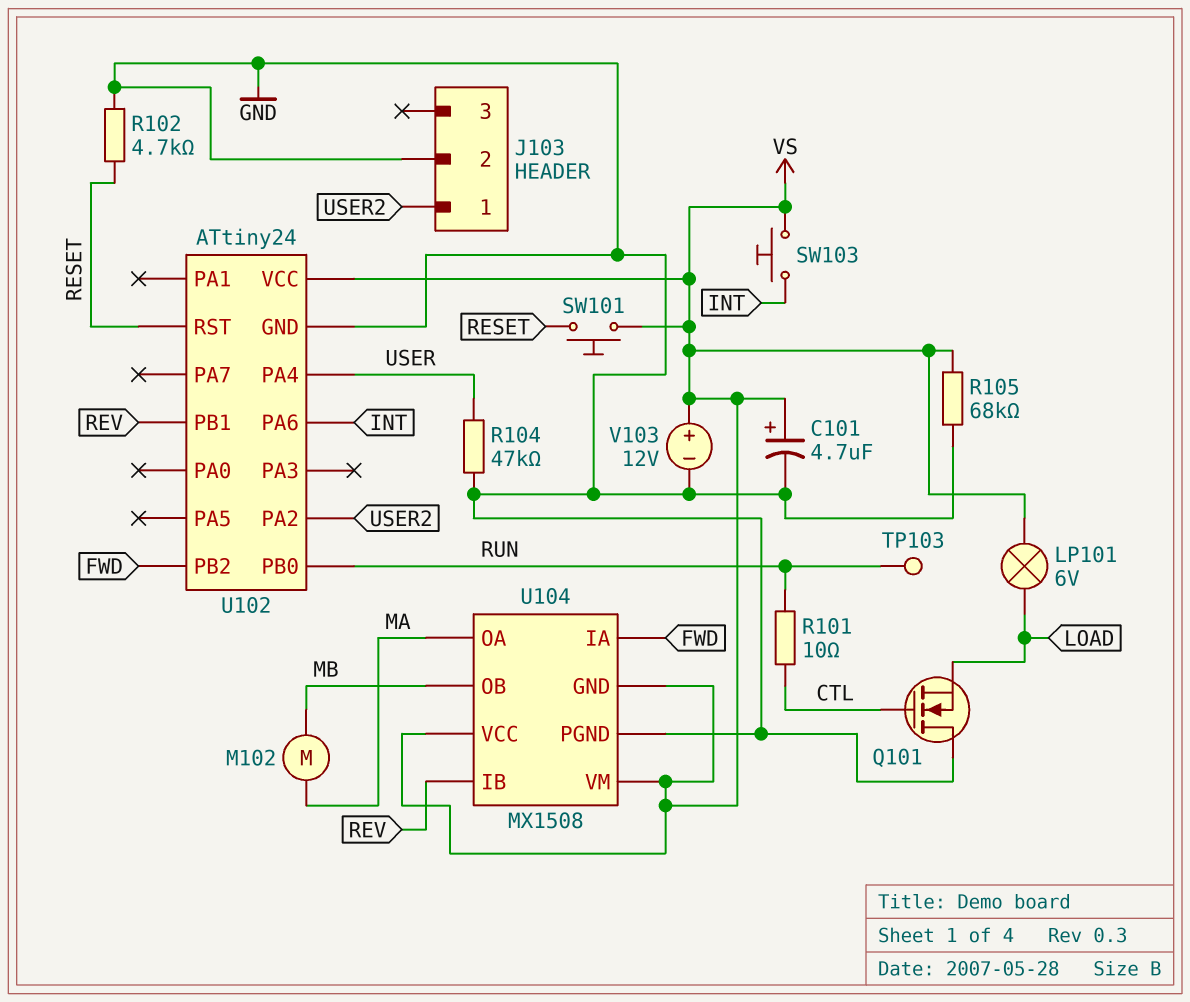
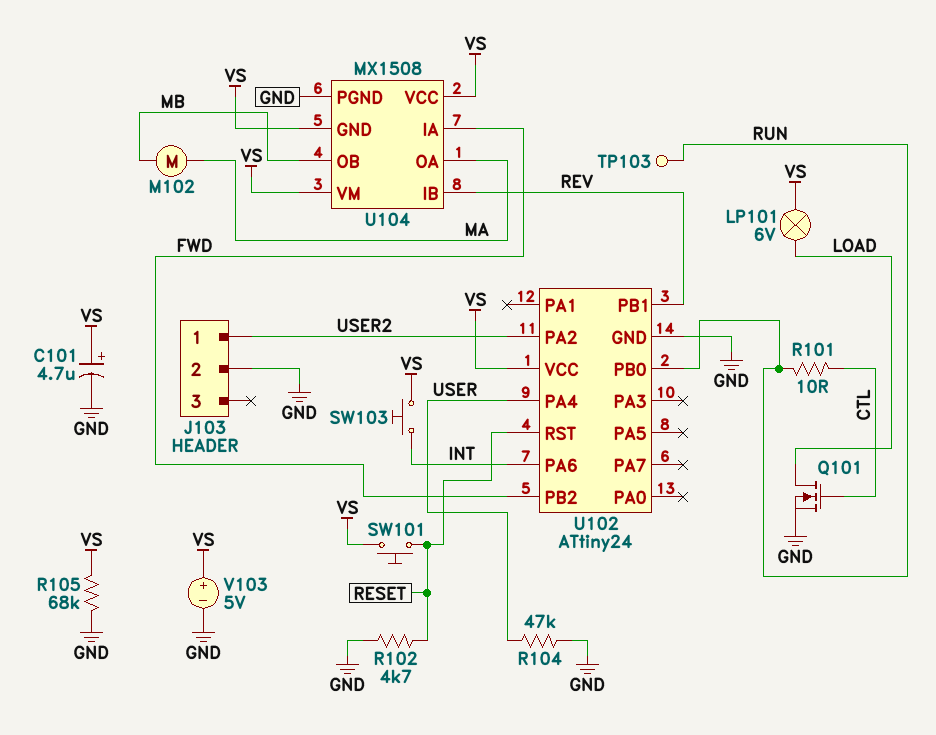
Q101: NMOS (G CTL, D GND, S LOAD) -> NMOS (G CTL, D LOAD, S GND)
V103: 12V (plus VS, minus GND) -> 5V (plus VS, minus GND)

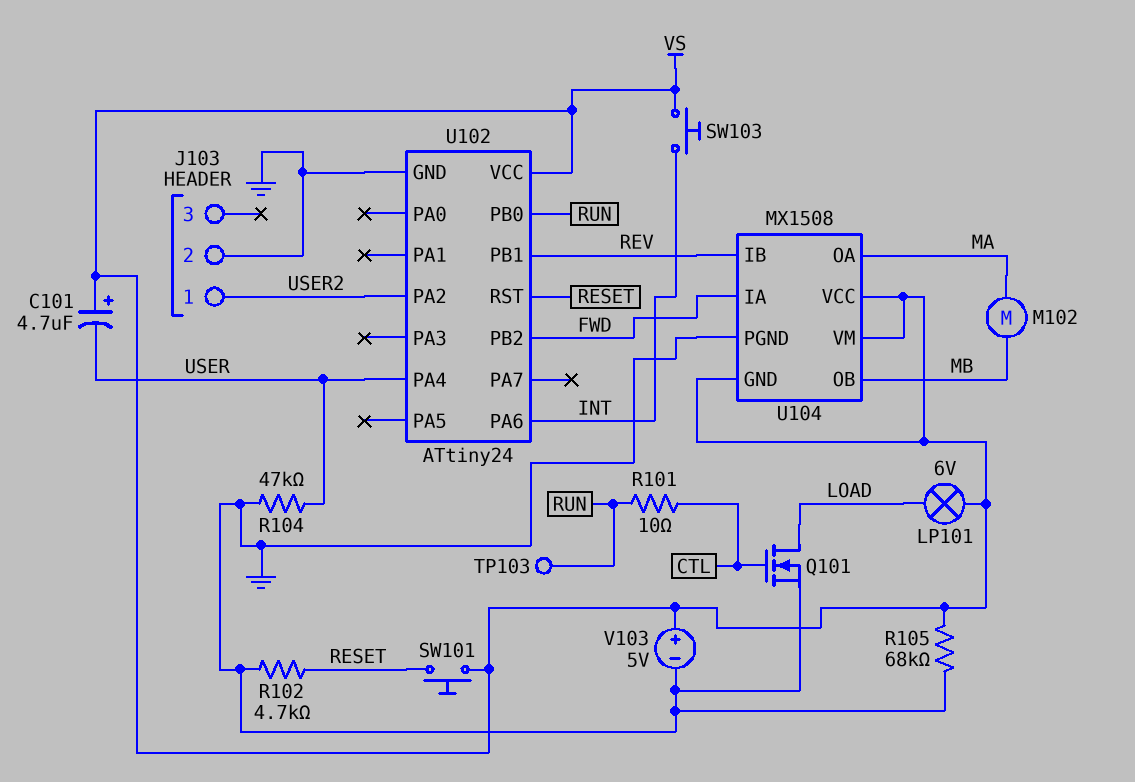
C101: 4.7uF (plus VS, minus GND) -> 4.7uF (plus VS, minus USER)

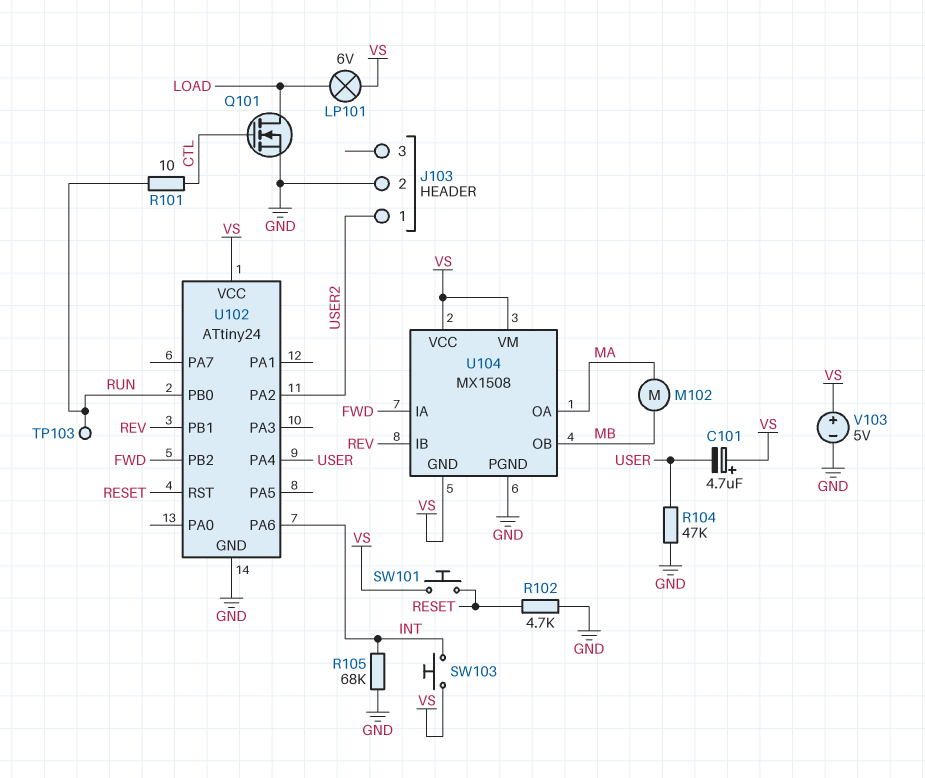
R105: 68k (GND, VS) -> 68k (GND, INT)

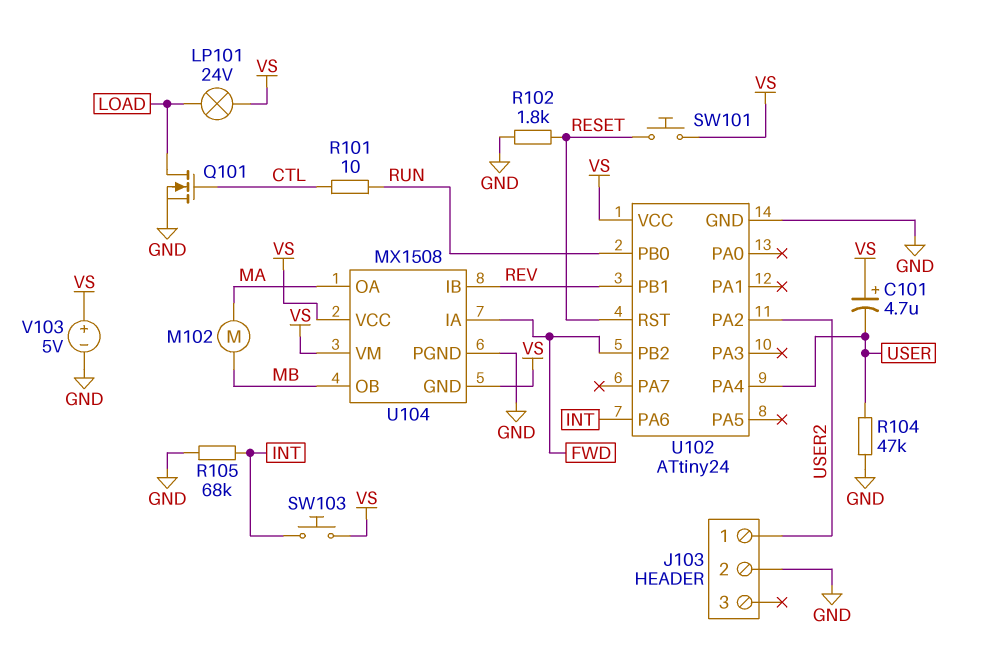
LP101: lamp 6V (LOAD, VS) -> lamp 24V (LOAD, VS)
R102: 4.7k (GND, RESET) -> 1.8k (GND, RESET)
TP103: test point (RUN) -> none

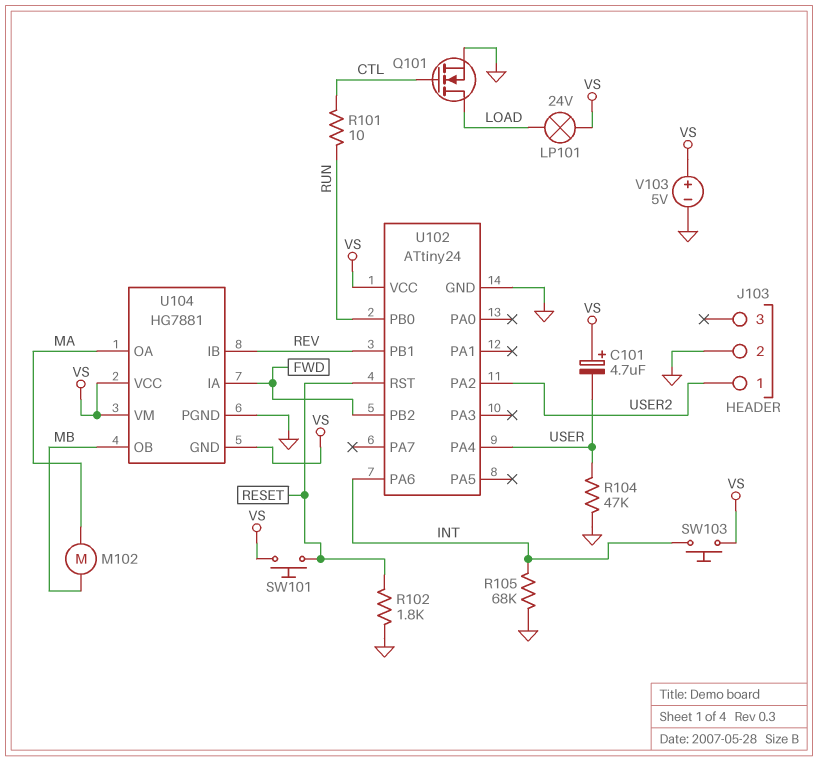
U104: MX1508 -> HG7881

